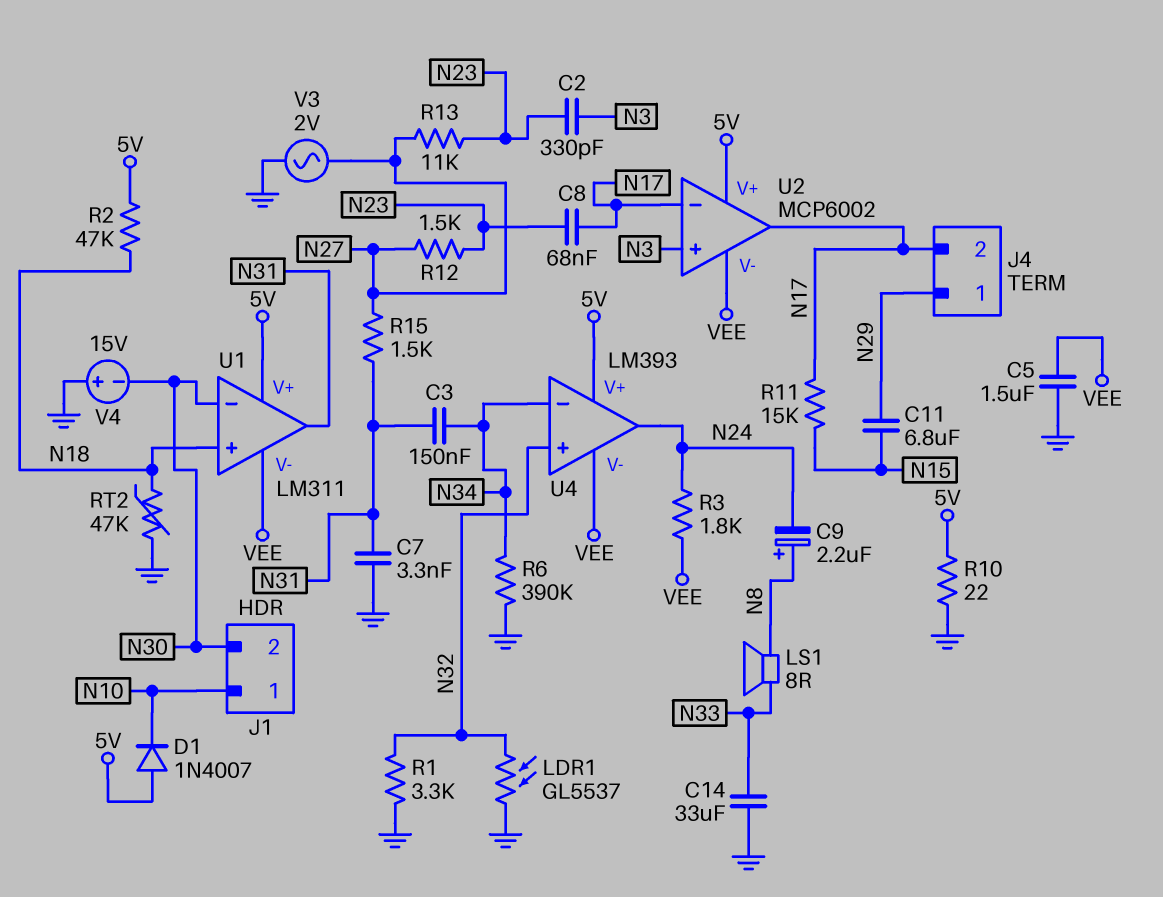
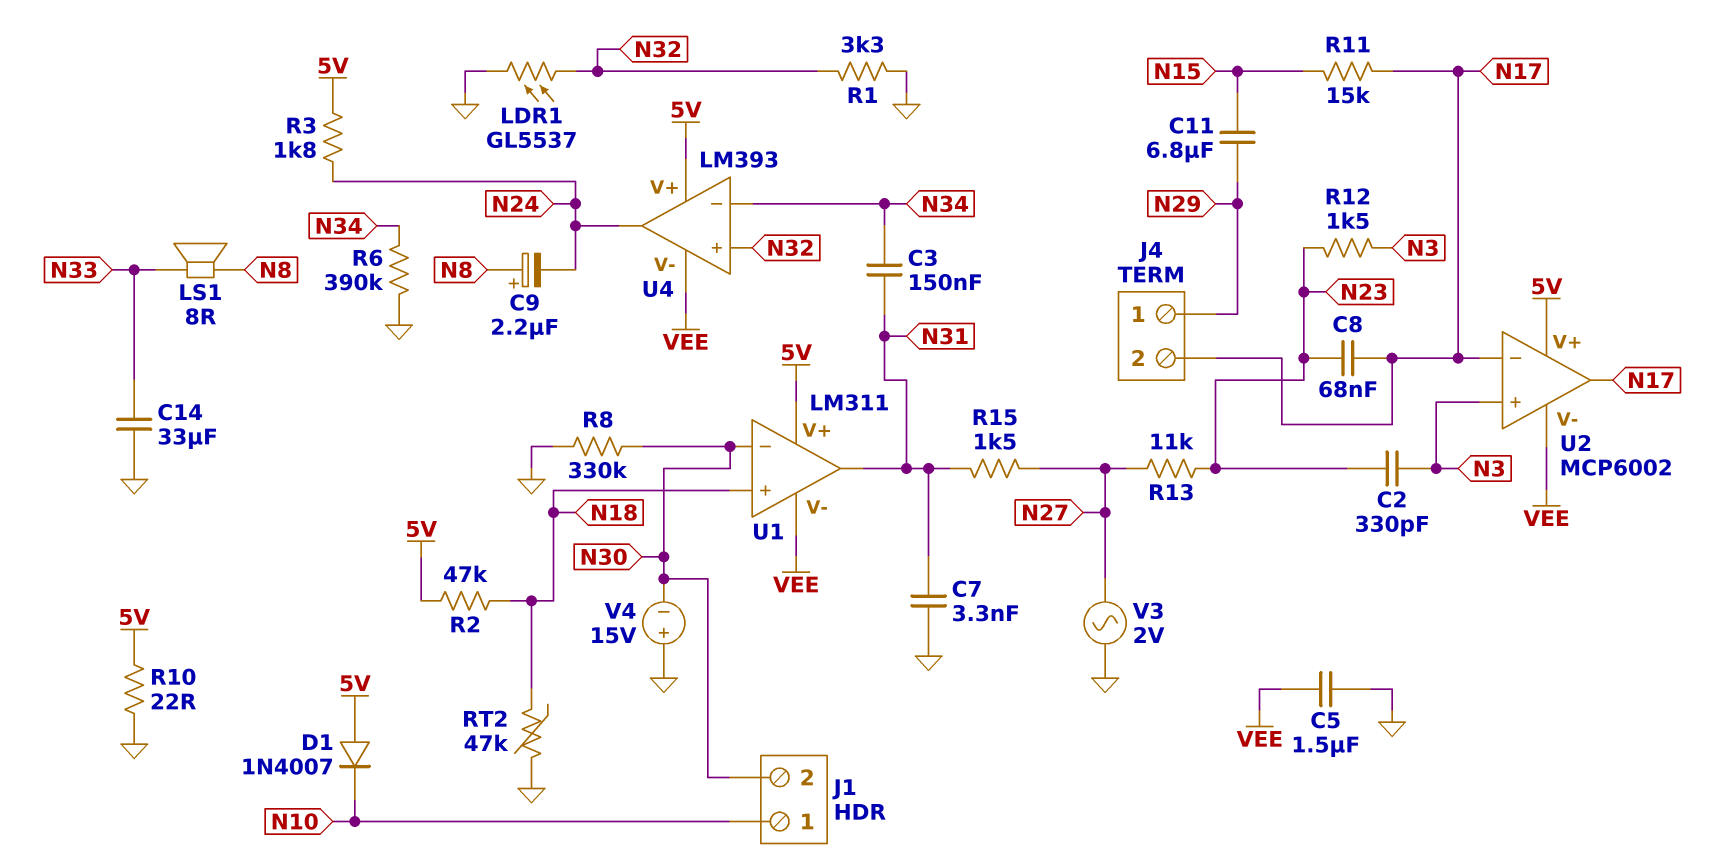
R3: 1.8k (N24, VEE) -> 1.8k (5V, N24)
R8: none -> 330k (GND, N30)
R12: 1.5k (N23, N27) -> 1.5k (N3, N23)

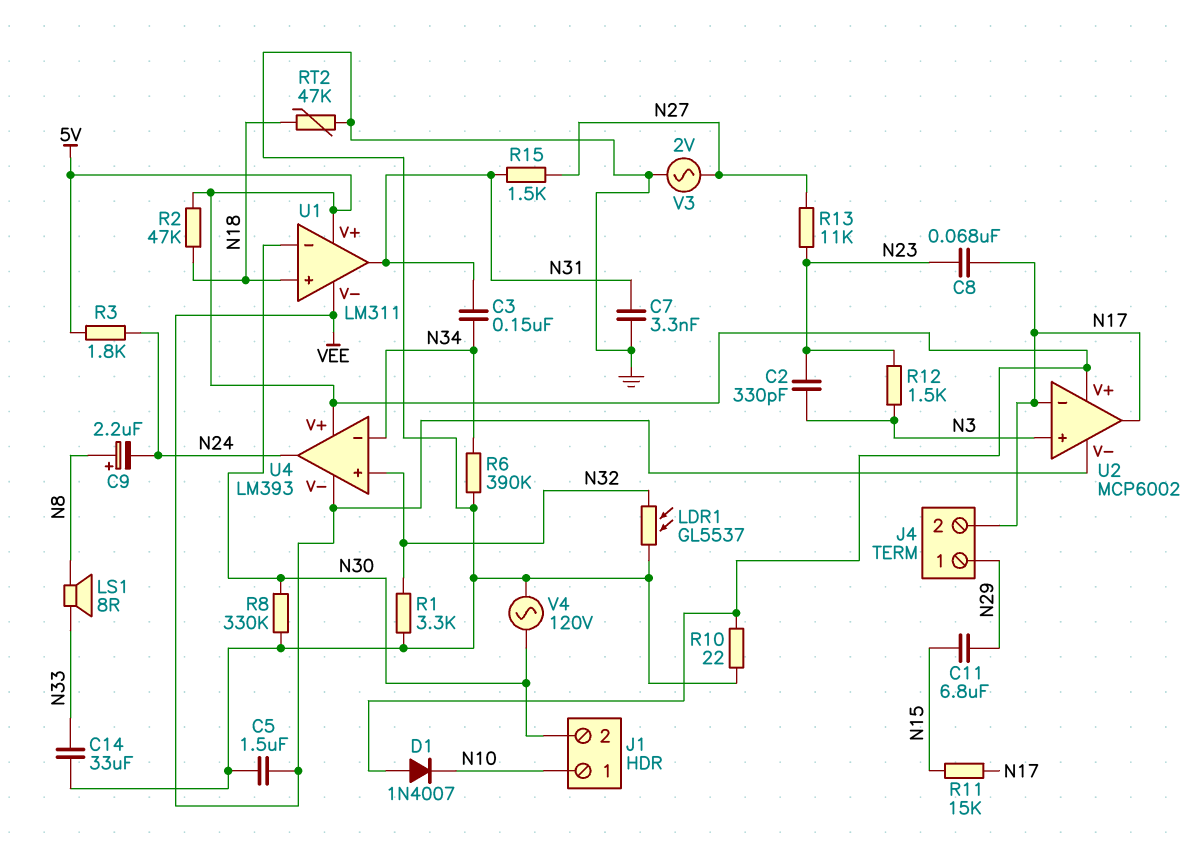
V4: 15V (plus GND, minus N30) -> AC 120V (GND, N30)

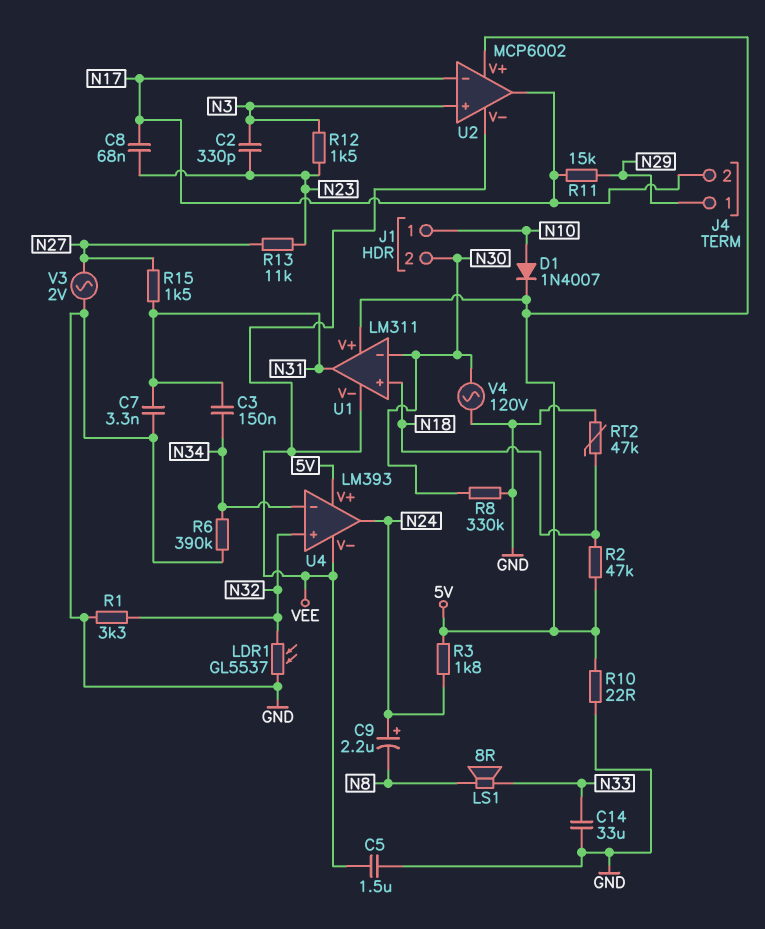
C9: 2.2uF (plus N8, minus N24) -> 2.2uF (plus N24, minus N8)
C11: 6.8uF (N15, N29) -> none
D1: diode 1N4007 (A 5V, K N10) -> diode 1N4007 (A N10, K 5V)
R11: 15k (N15, N17) -> 15k (N17, N29)

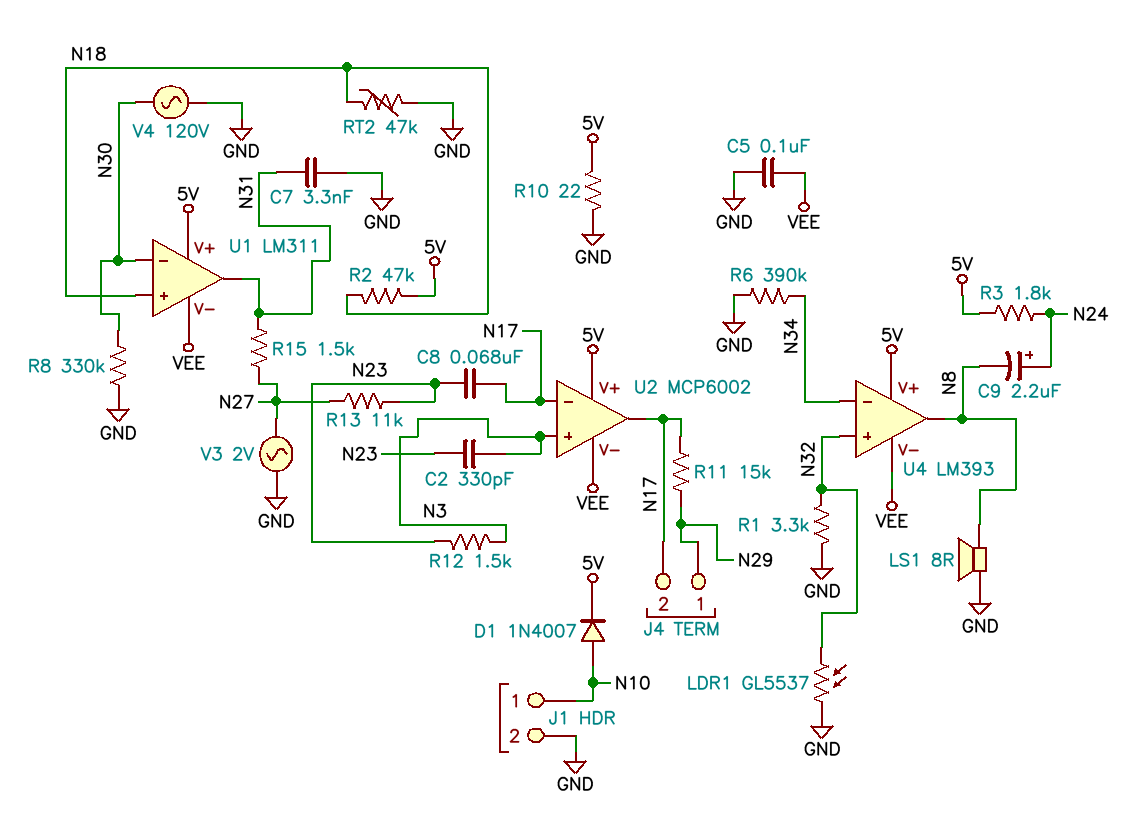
C3: 150nF (N31, N34) -> none
C5: 1.5uF (GND, VEE) -> 100nF (GND, VEE)
C14: 33uF (GND, N33) -> none
J1 pin 2: N30 -> GND
LS1: speaker 8R (N8, N33) -> speaker 8R (GND, N8)
U4 pin out: N24 -> N8

